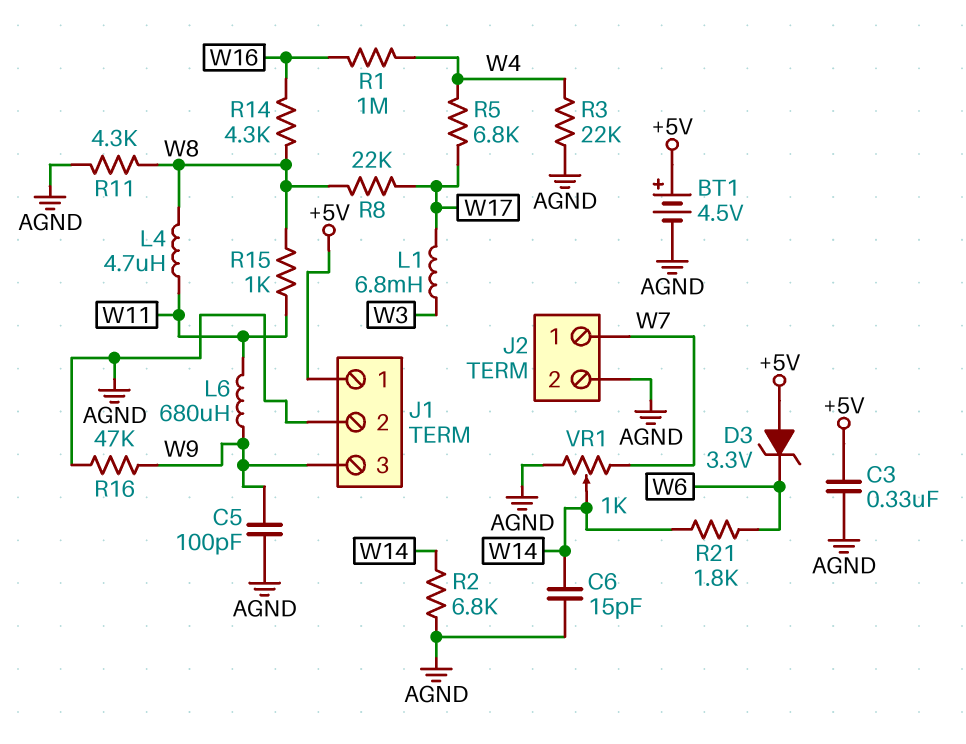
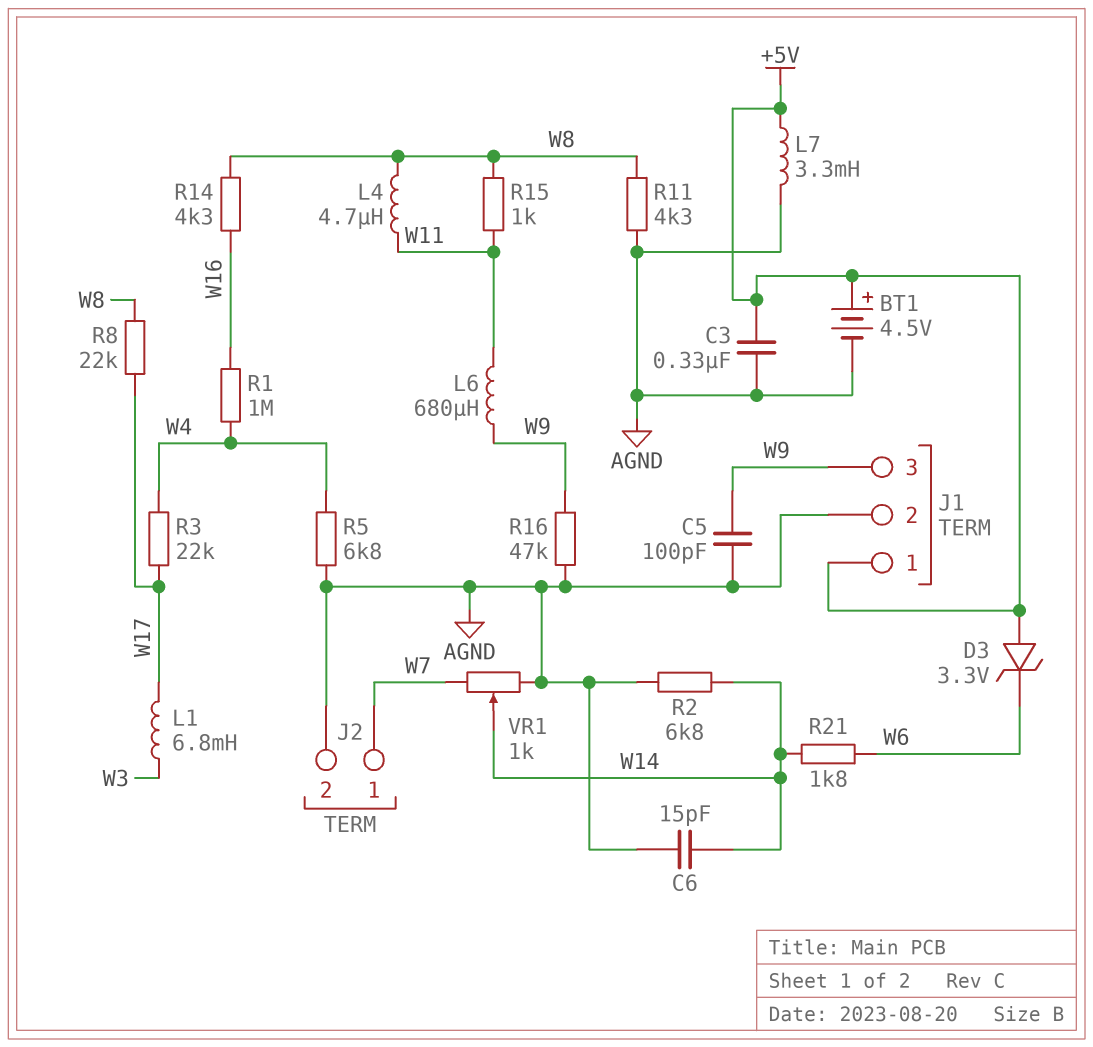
L7: none -> 3.3mH (+5V, AGND)
R3: 22k (AGND, W4) -> 22k (W4, W17)
R5: 6.8k (W4, W17) -> 6.8k (AGND, W4)

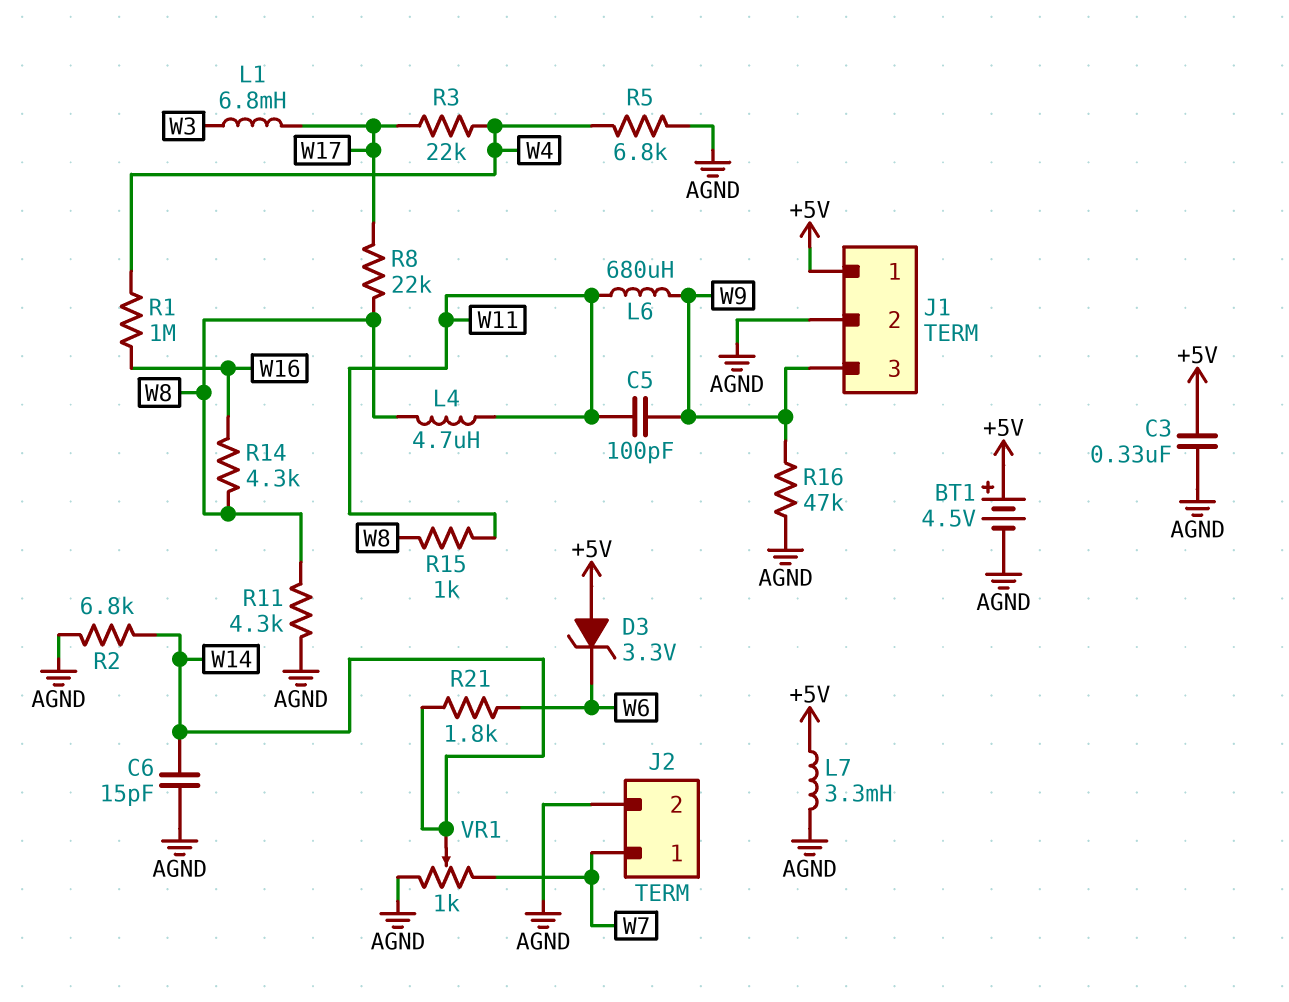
C5: 100pF (AGND, W9) -> 100pF (W9, W11)

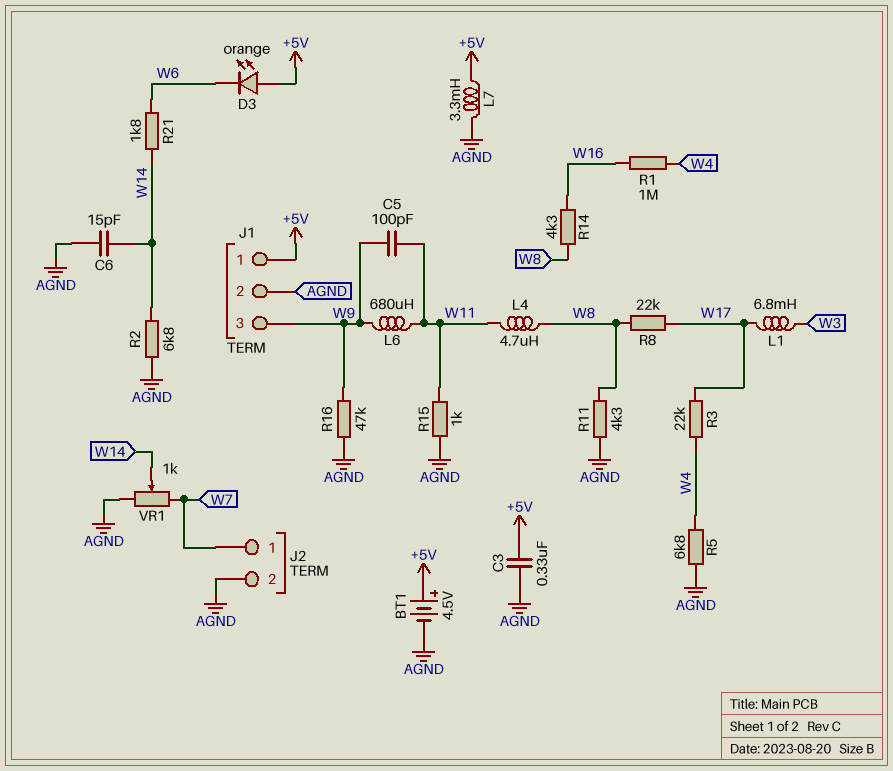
D3: zener 3.3V (A +5V, K W6) -> LED orange (A +5V, K W6)
R15: 1k (W8, W11) -> 1k (AGND, W11)

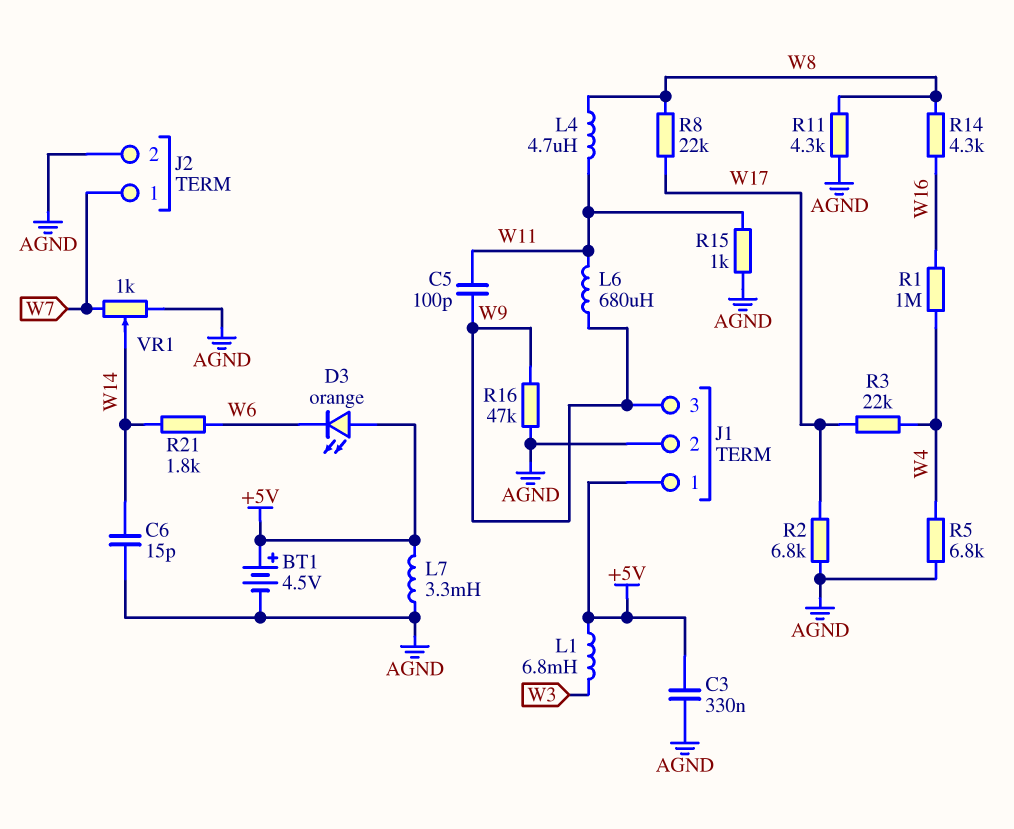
L1: 6.8mH (W3, W17) -> 6.8mH (+5V, W3)
R2: 6.8k (AGND, W14) -> 6.8k (AGND, W17)

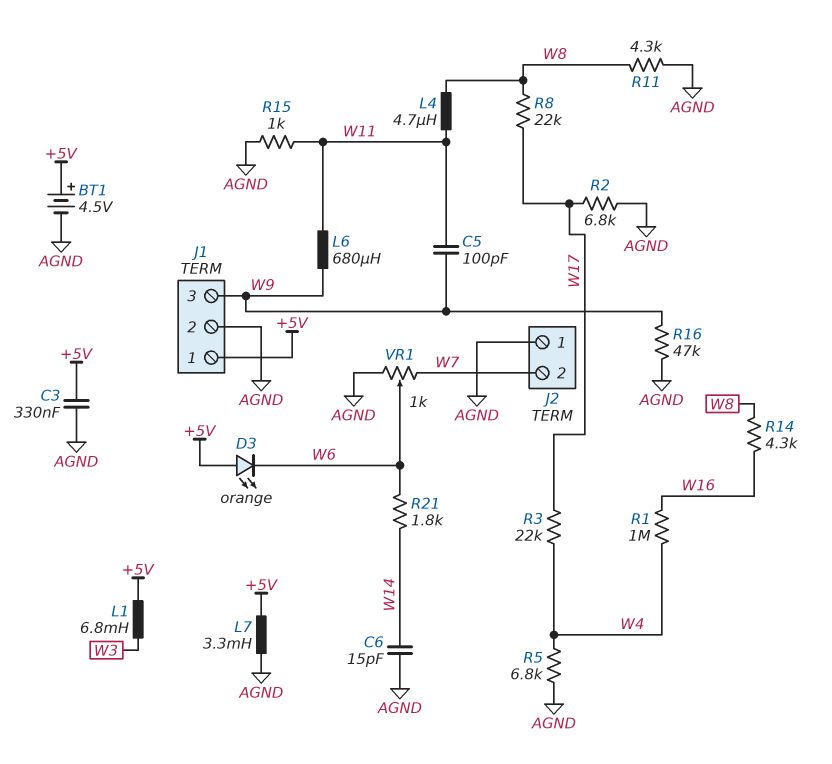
J2 pin 1: W7 -> AGND
J2 pin 2: AGND -> W7
VR1: 1k (AGND, W7, wiper W14) -> 1k (AGND, W7, wiper W6)

